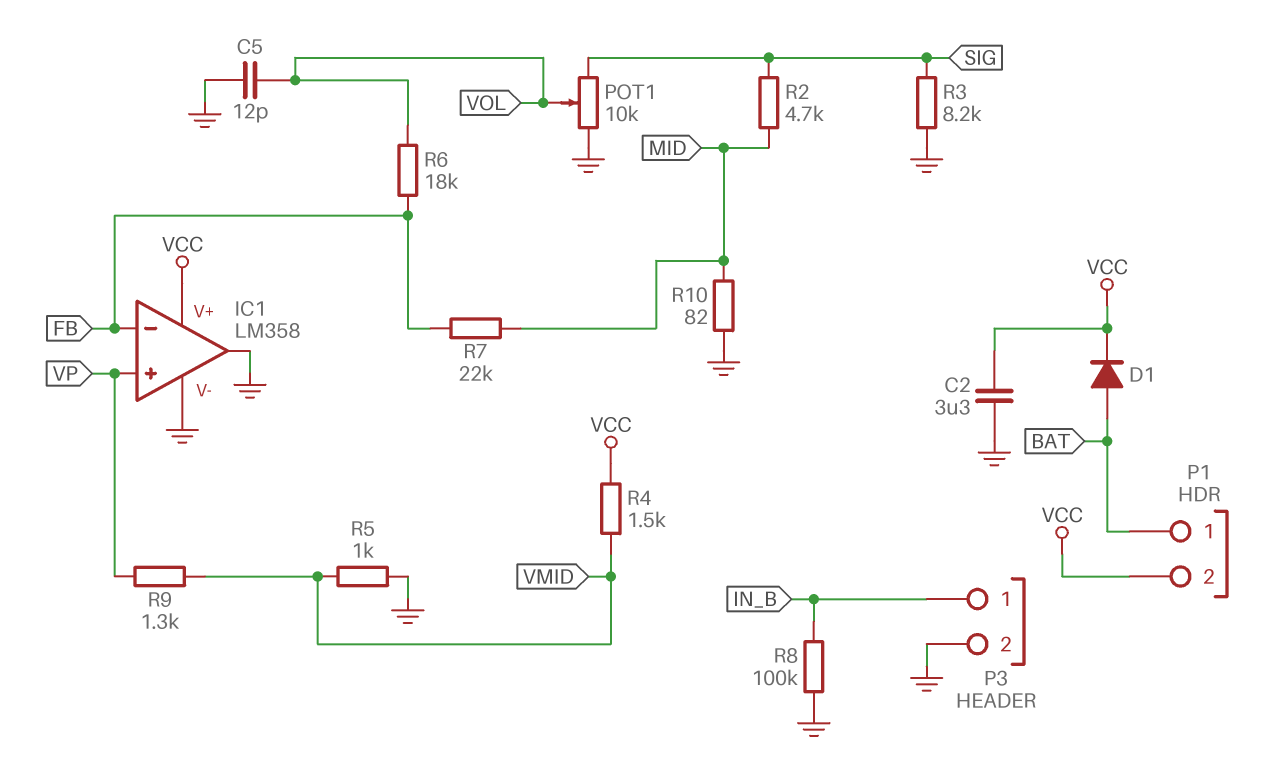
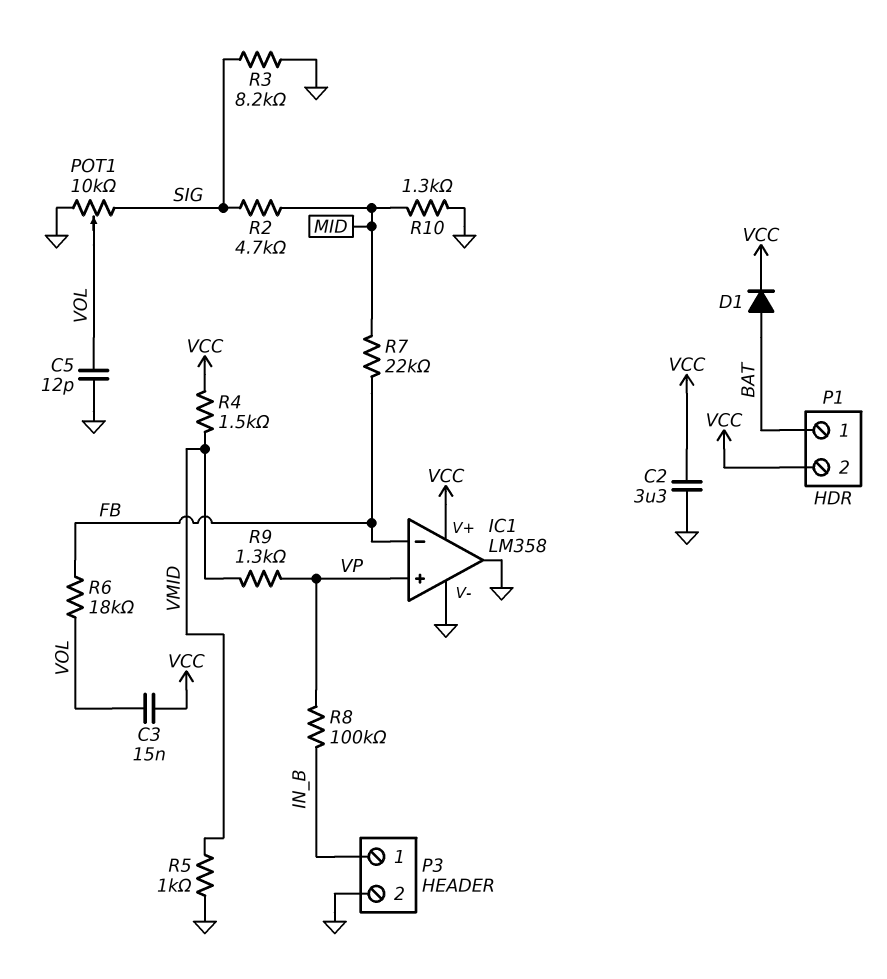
C3: none -> 15nF (VCC, VOL)
R8: 100k (GND, IN_B) -> 100k (IN_B, VP)
R10: 82 (GND, MID) -> 1.3k (GND, MID)

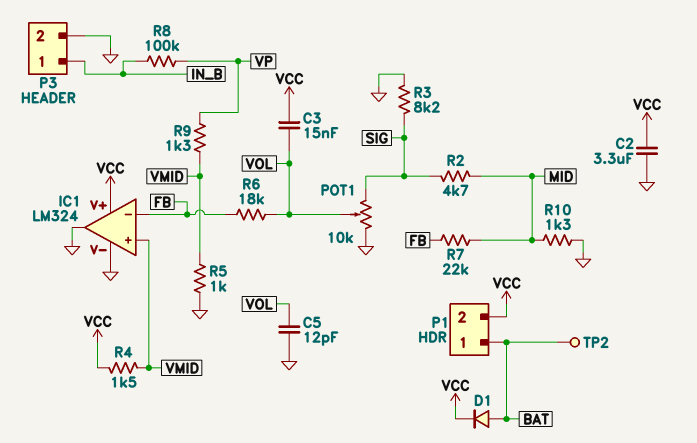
IC1: LM358 -> LM324
IC1 pin in+: VP -> VMID
TP2: none -> test point (BAT)

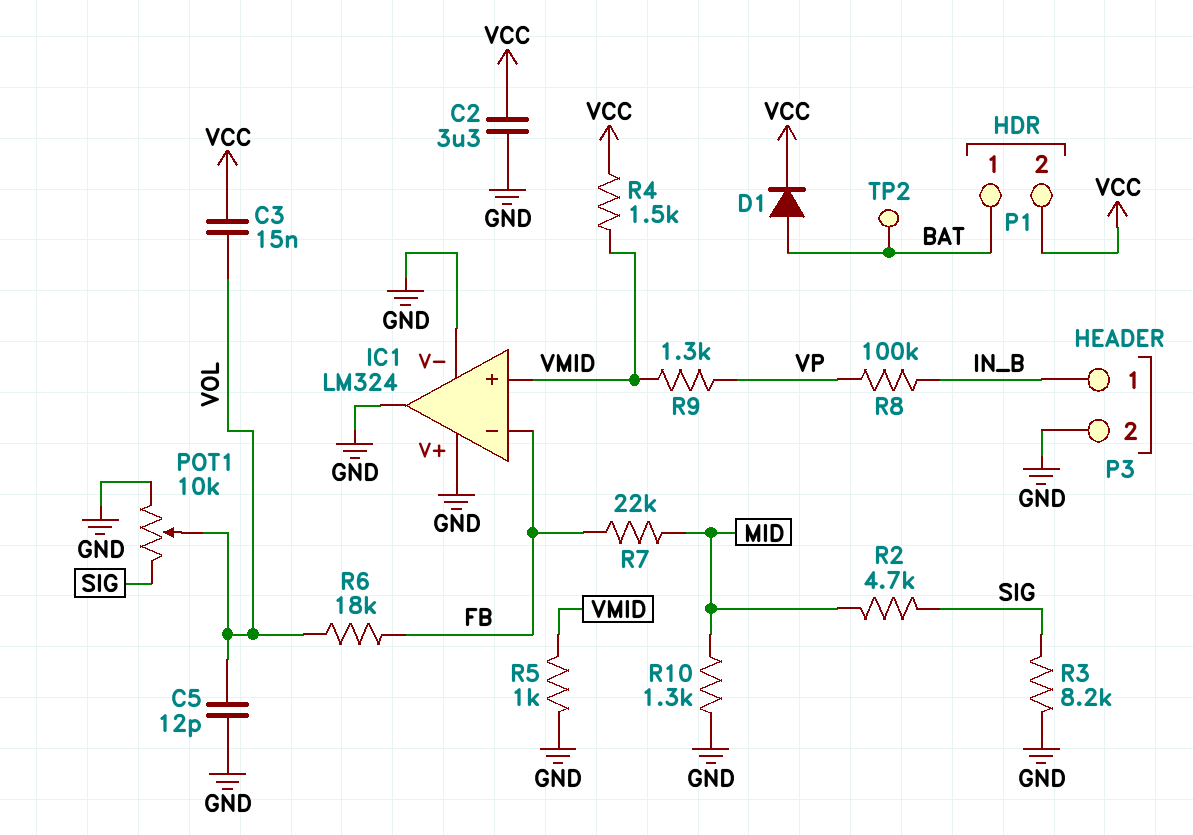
IC1 pin V+: VCC -> GND

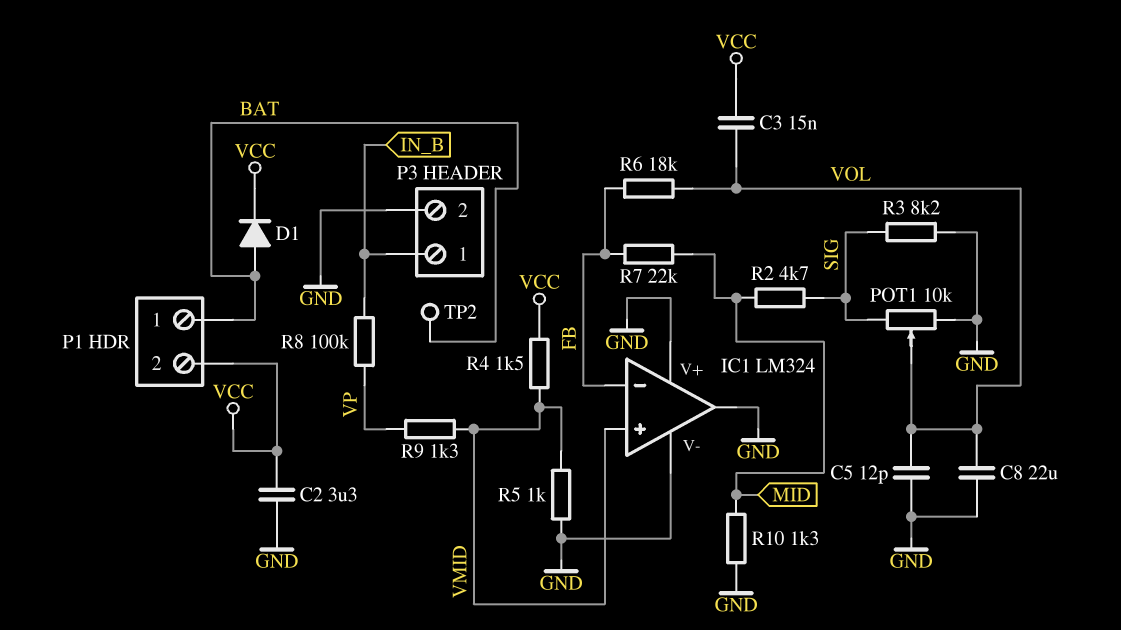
C8: none -> 22uF (GND, VOL)

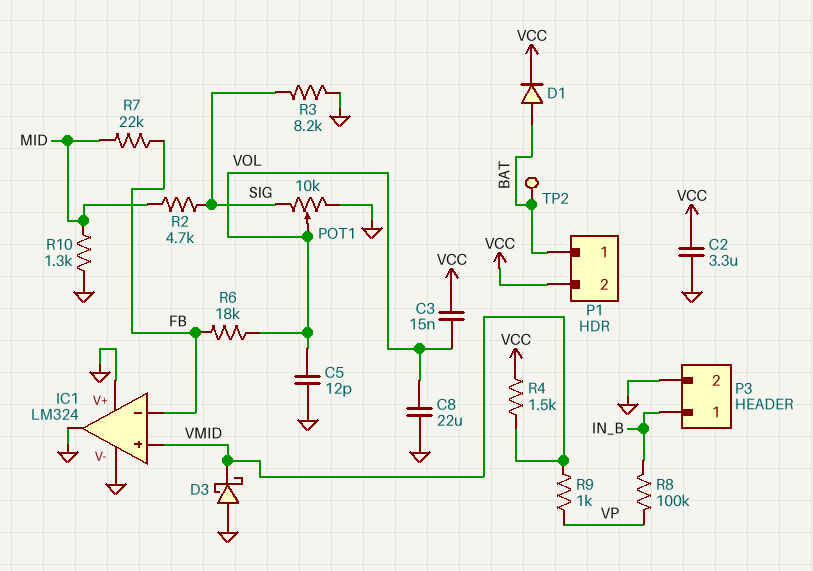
D3: none -> schottky (A GND, K VMID)
R5: 1k (GND, VMID) -> none
R9: 1.3k (VMID, VP) -> 1k (VMID, VP)

